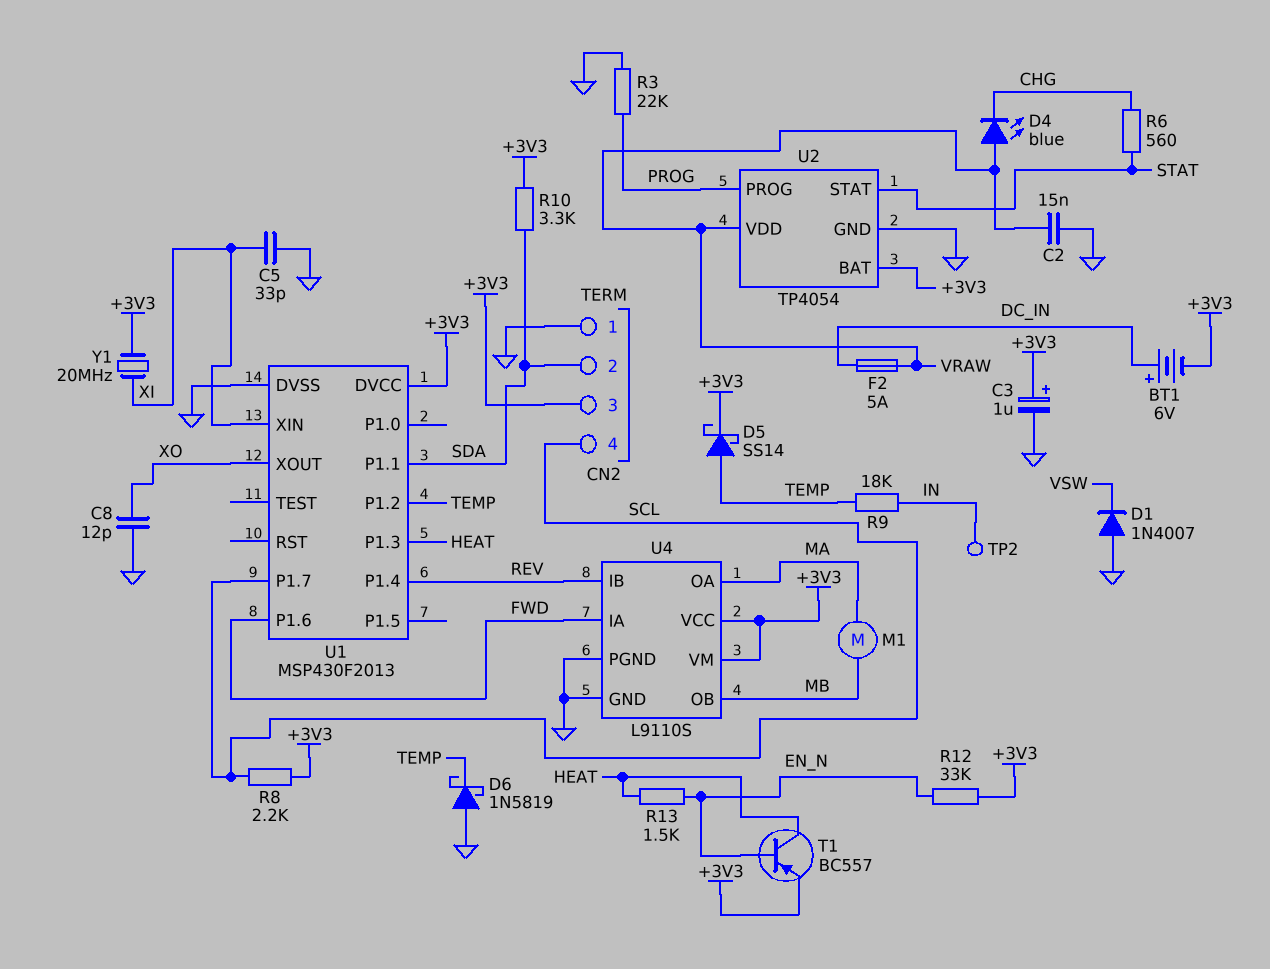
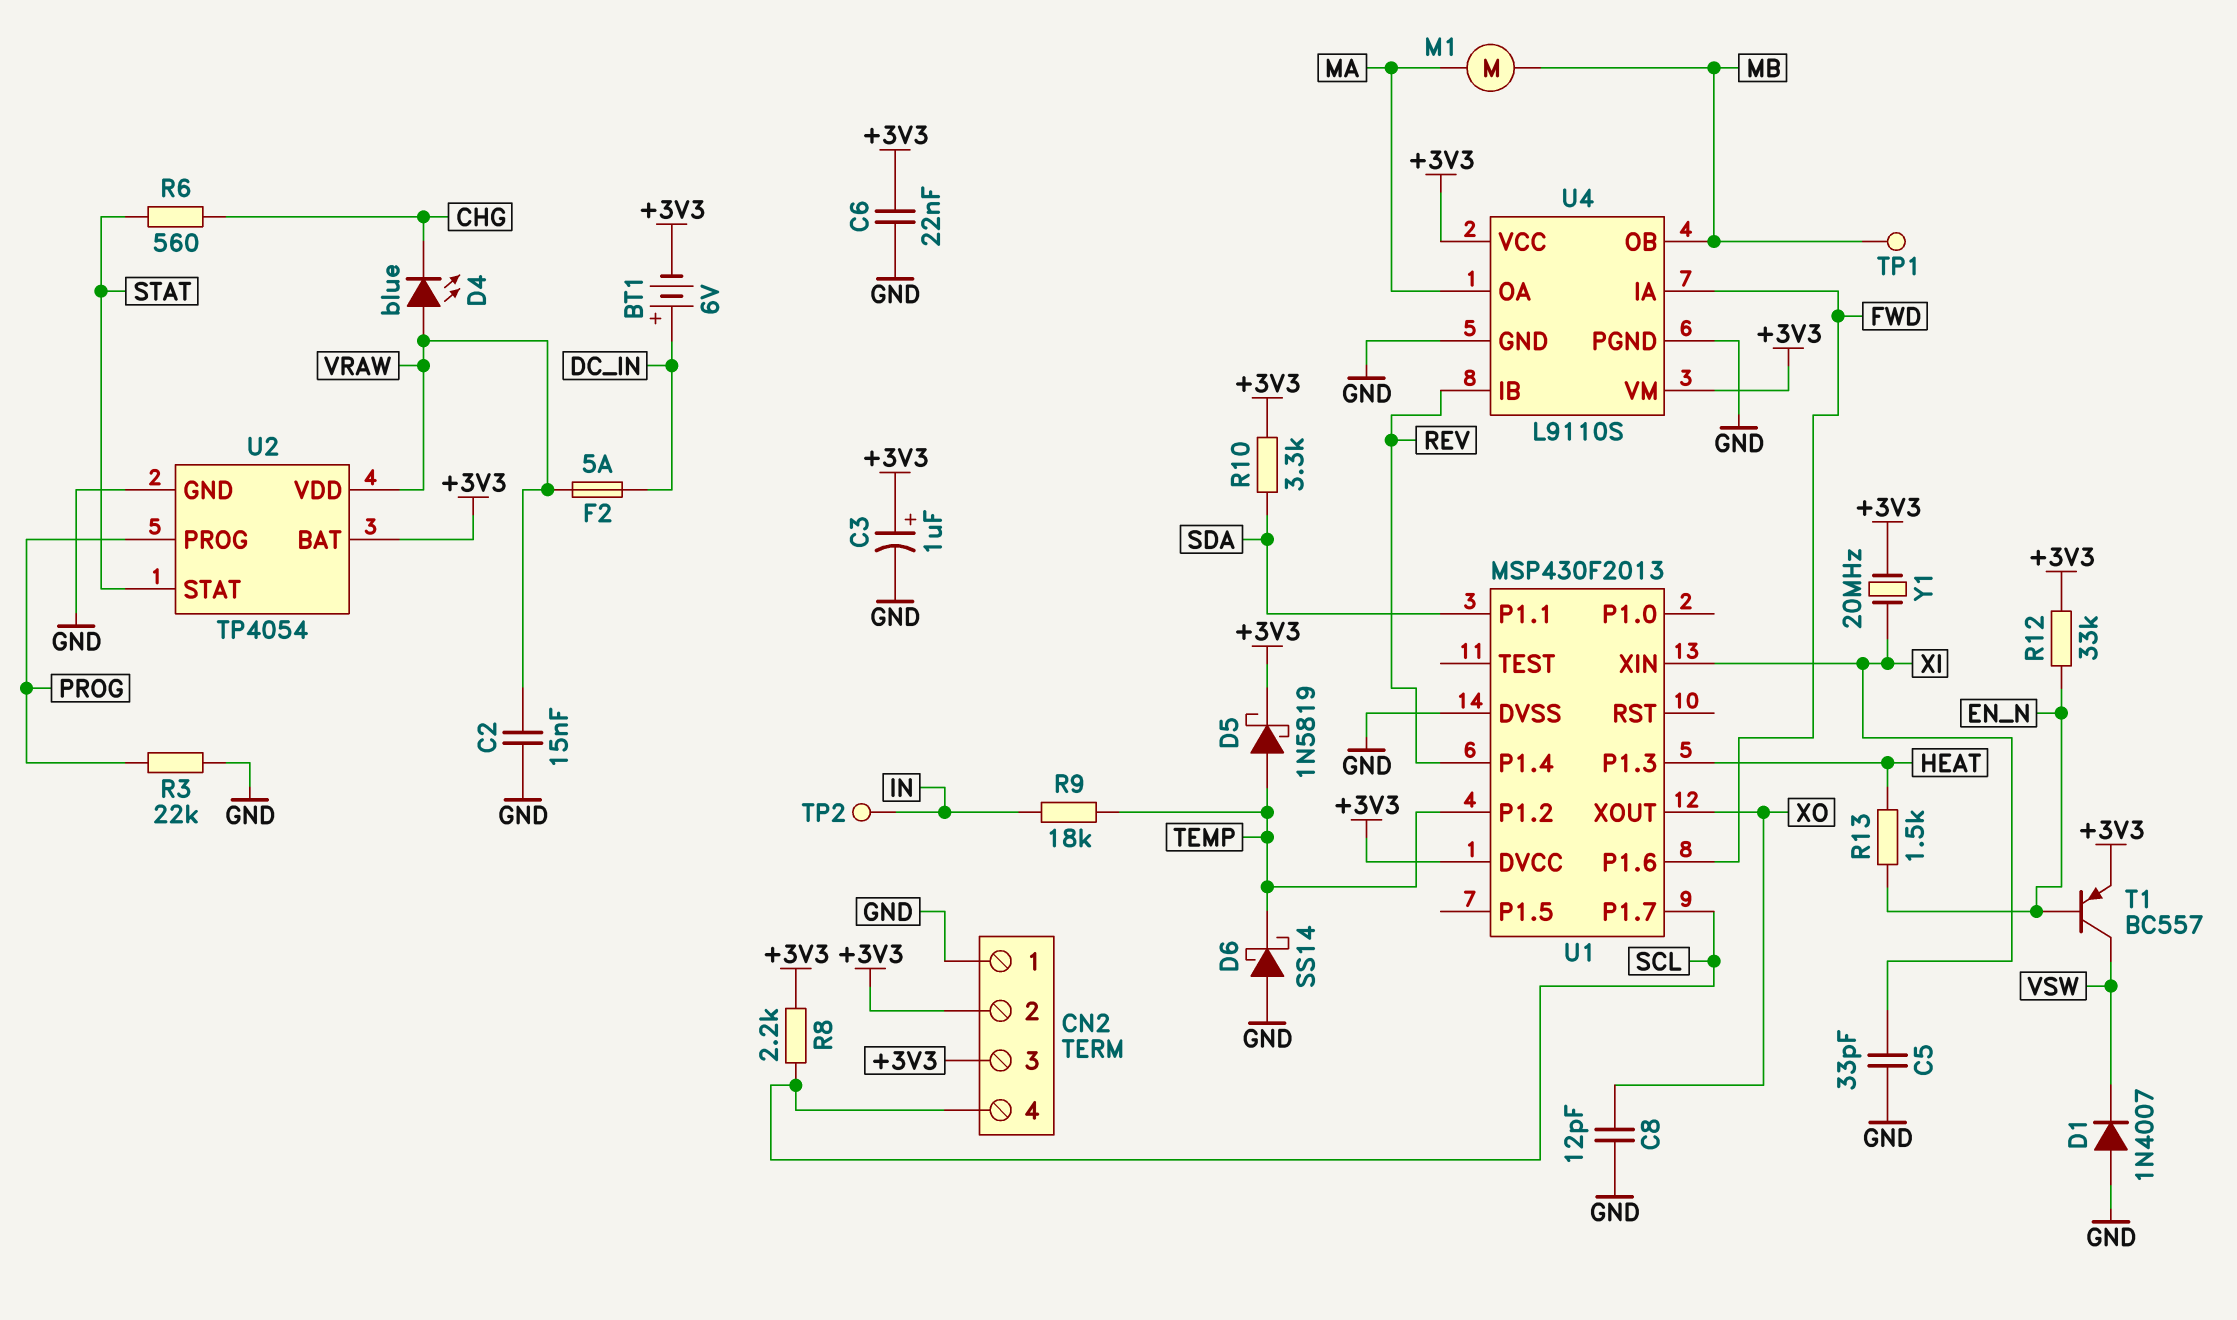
C6: none -> 22nF (+3V3, GND)
CN2 pin 2: SDA -> +3V3
D5: schottky SS14 (A TEMP, K +3V3) -> schottky 1N5819 (A TEMP, K +3V3)
D6: schottky 1N5819 (A GND, K TEMP) -> schottky SS14 (A GND, K TEMP)
T1: PNP BC557 (B EN_N, C HEAT, E +3V3) -> PNP BC557 (B EN_N, C VSW, E +3V3)
TP1: none -> test point (MB)

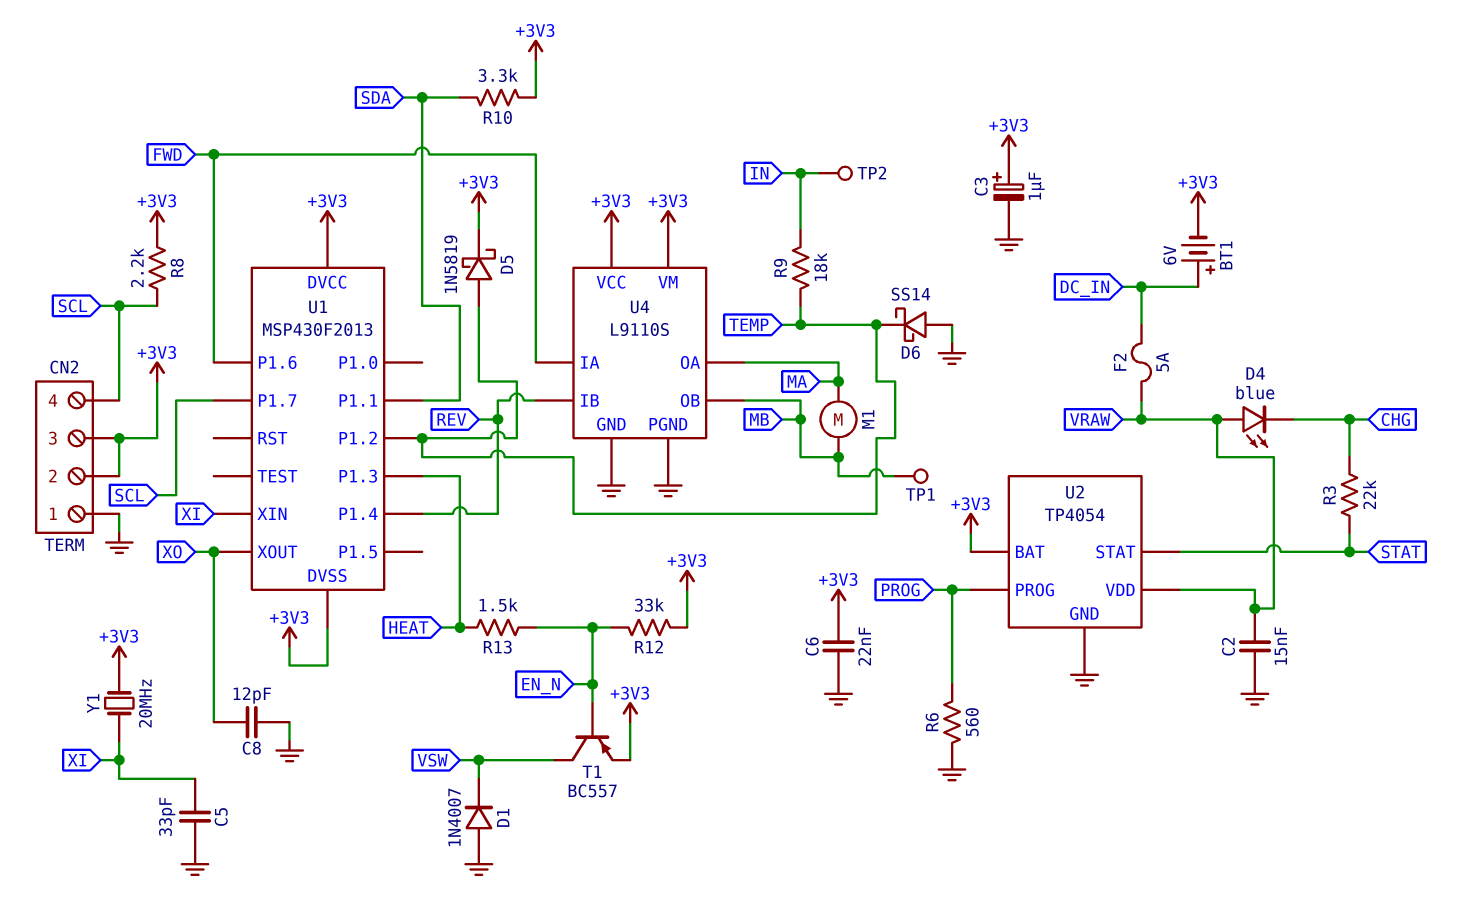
R3: 22k (GND, PROG) -> 22k (CHG, STAT)
R6: 560 (CHG, STAT) -> 560 (GND, PROG)
U1 pin DVSS: GND -> +3V3

